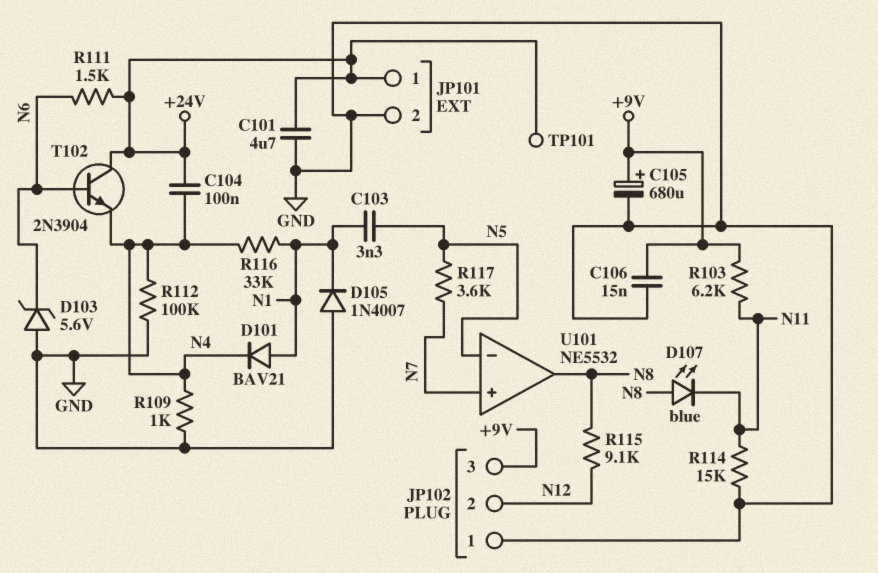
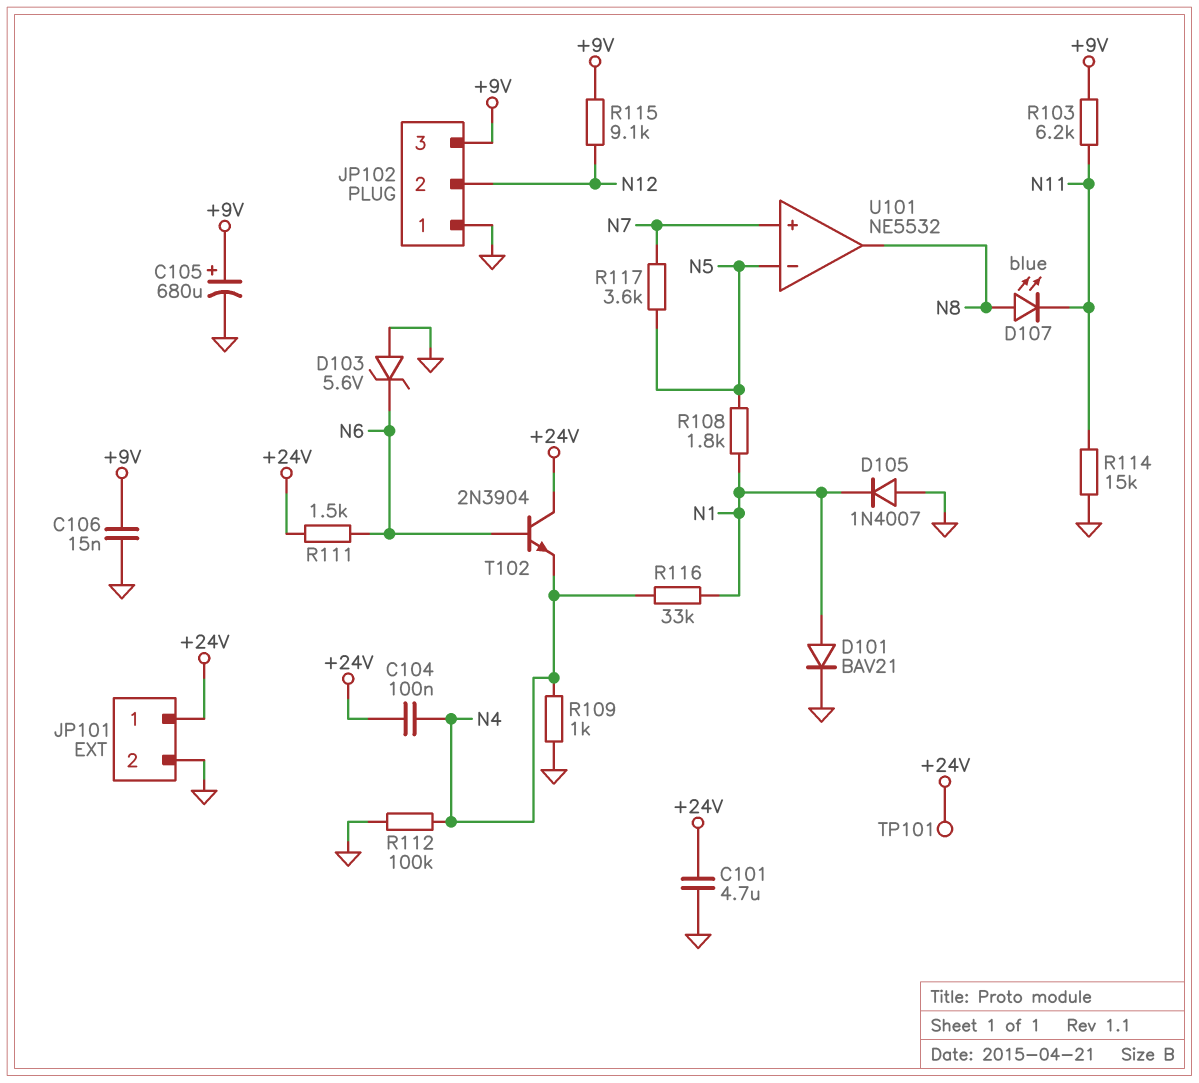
C103: 3.3nF (N1, N5) -> none
D101: diode BAV21 (A N1, K N4) -> diode BAV21 (A N1, K GND)
R108: none -> 1.8k (N1, N5)
R115: 9.1k (N8, N12) -> 9.1k (+9V, N12)

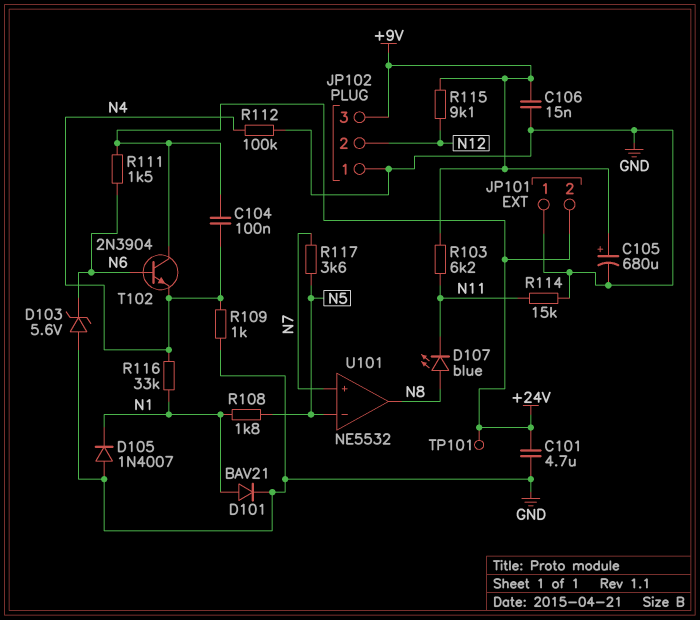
JP101 pin 1: +24V -> GND
JP101 pin 2: GND -> +24V

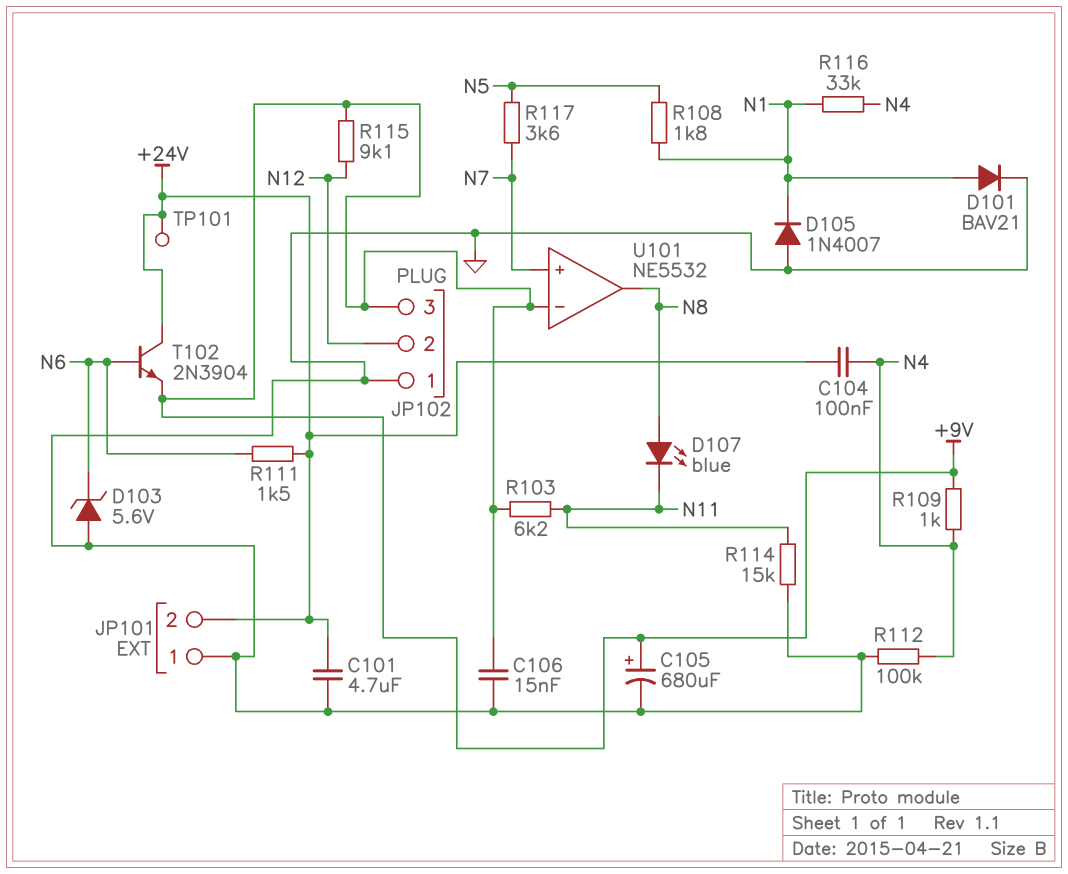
R109: 1k (GND, N4) -> 1k (+9V, N4)
T102: NPN 2N3904 (B N6, C +24V, E N4) -> NPN 2N3904 (B N6, C +24V, E +9V)
U101 pin in-: N5 -> +9V

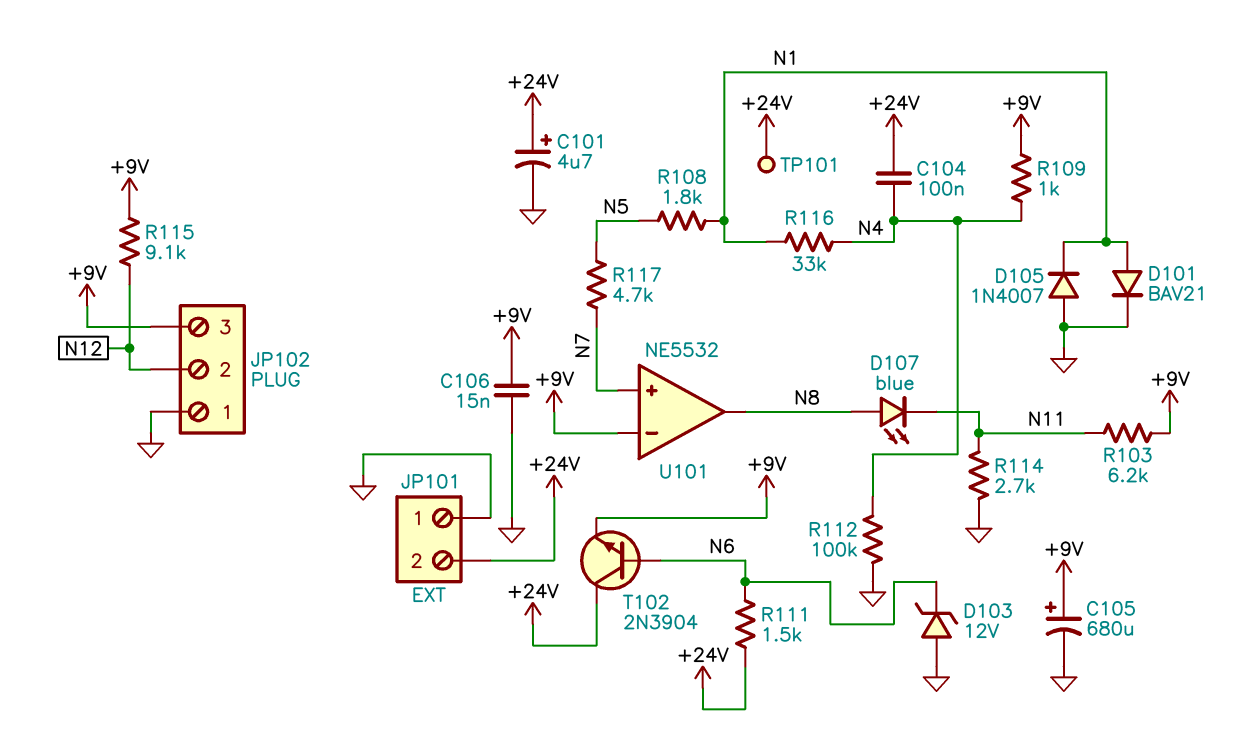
C101: 4.7uF (+24V, GND) -> 4.7uF (plus +24V, minus GND)
D103: zener 5.6V (A GND, K N6) -> zener 12V (A GND, K N6)
R114: 15k (GND, N11) -> 2.7k (GND, N11)
R117: 3.6k (N5, N7) -> 4.7k (N5, N7)

